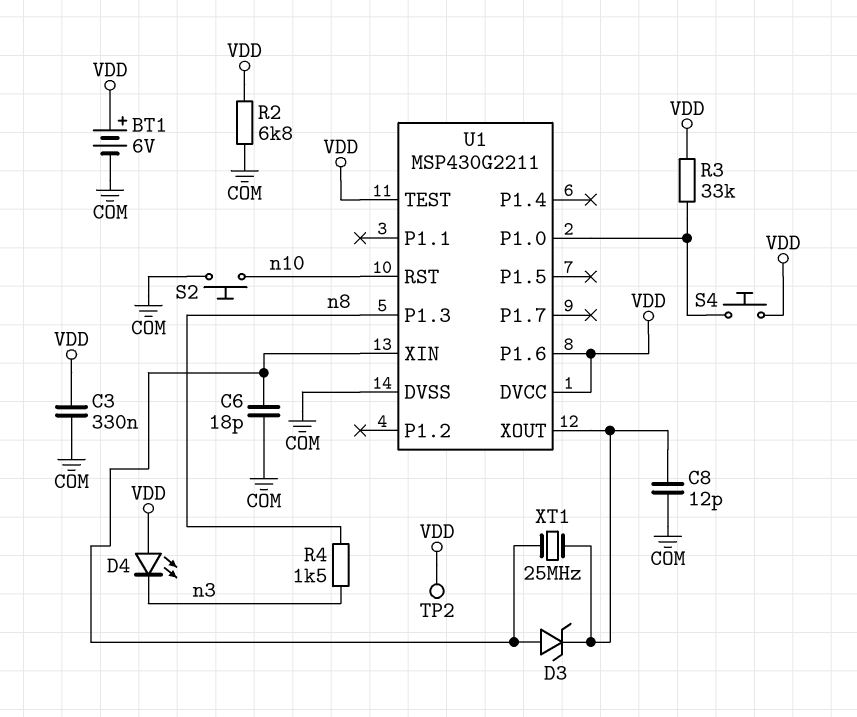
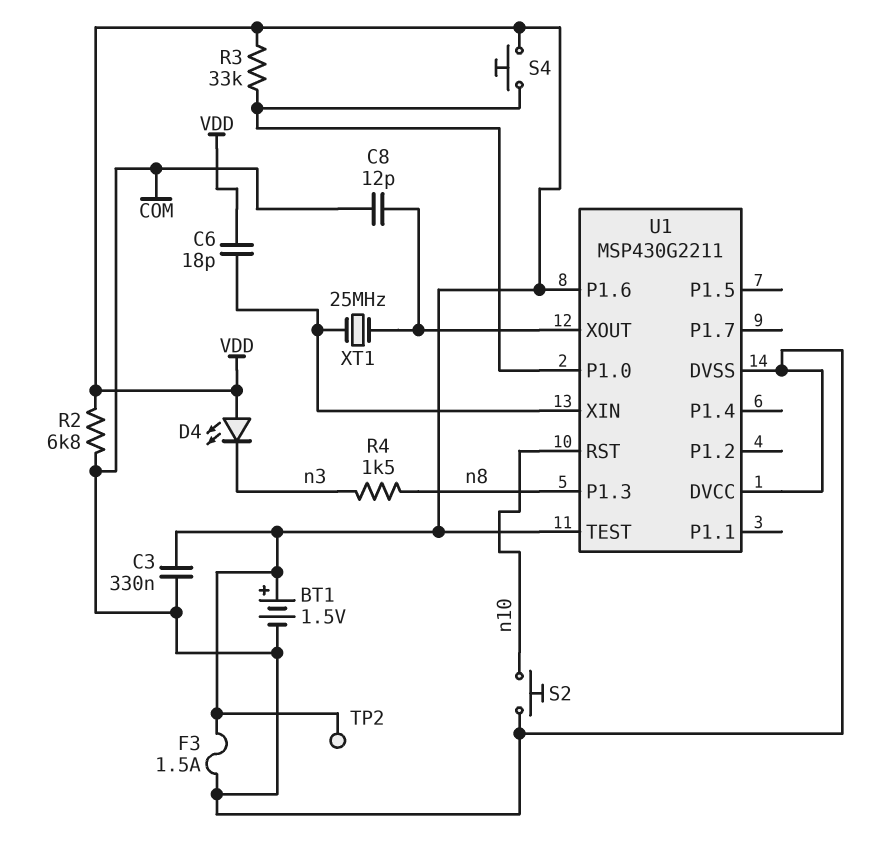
BT1: 6V (plus VDD, minus COM) -> 1.5V (plus VDD, minus COM)
C6: 18pF (COM, U1/XIN) -> 18pF (U1/XIN, VDD)
D3: zener (A U1/XIN, K U1/XOUT) -> none
F3: none -> 1.5A (COM, VDD)
U1 pin DVCC: VDD -> COM

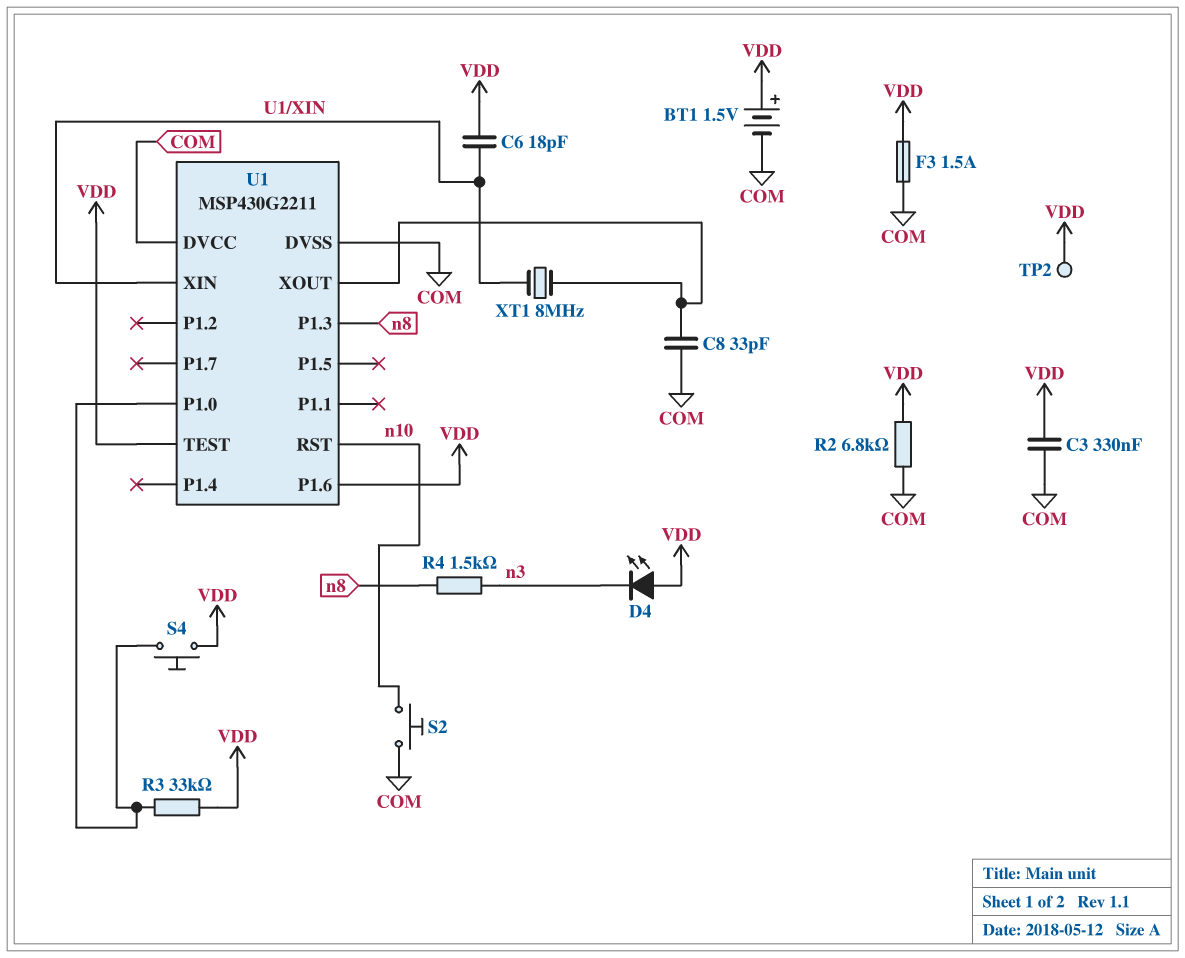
C8: 12pF (COM, U1/XOUT) -> 33pF (COM, U1/XOUT)
XT1: 25MHz (U1/XIN, U1/XOUT) -> 8MHz (U1/XIN, U1/XOUT)

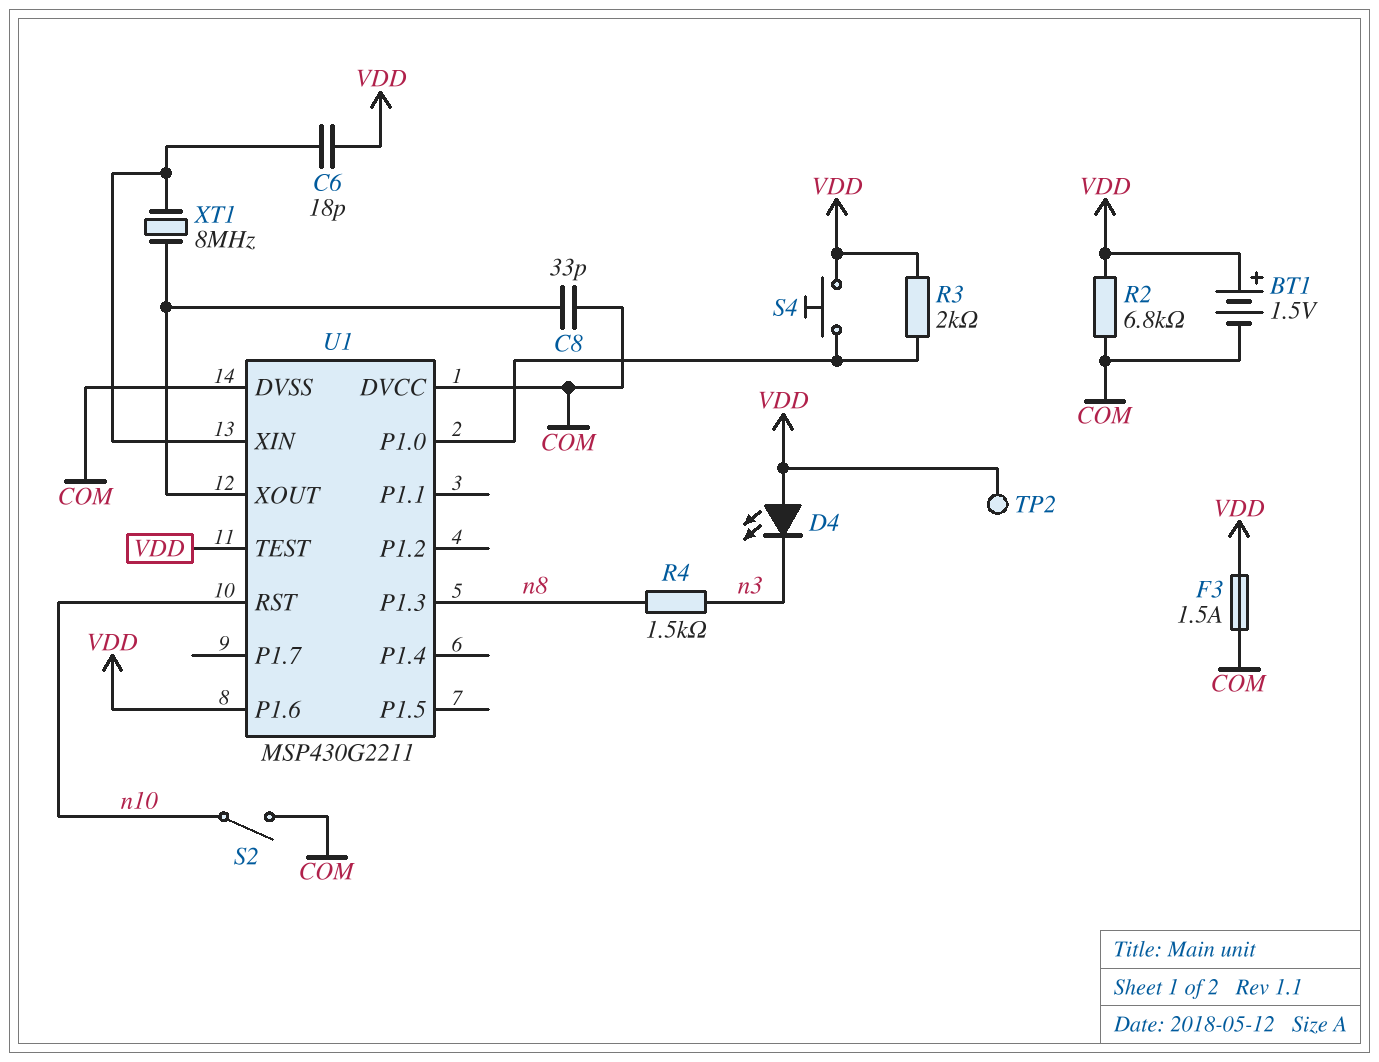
C3: 330nF (COM, VDD) -> none
R3: 33k (U1/P1.0, VDD) -> 2k (U1/P1.0, VDD)
S2: button (COM, n10) -> switch (COM, n10)

